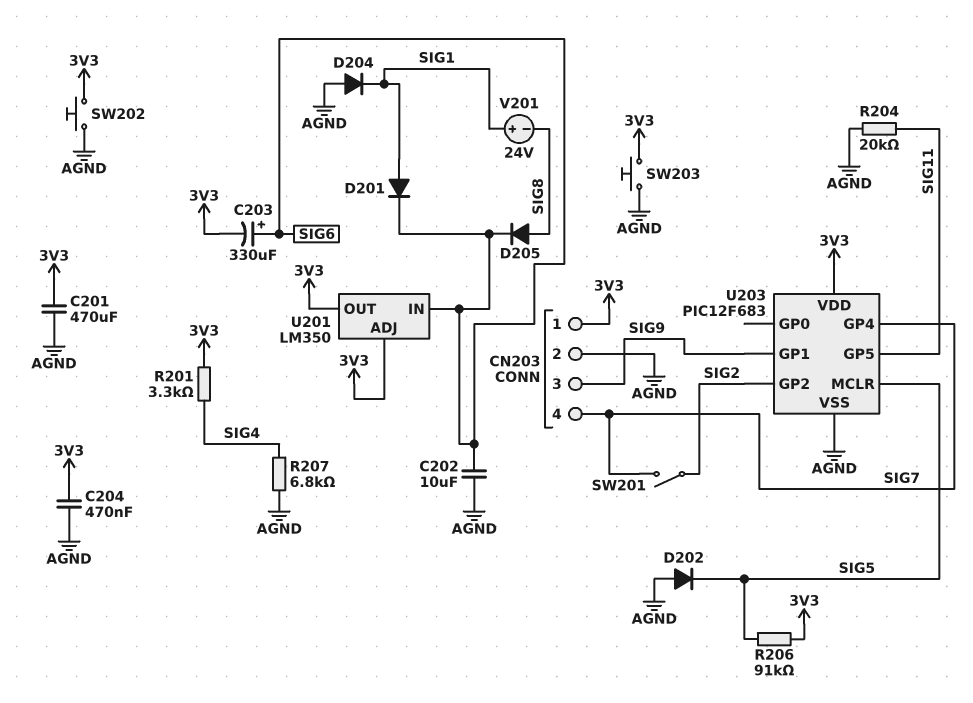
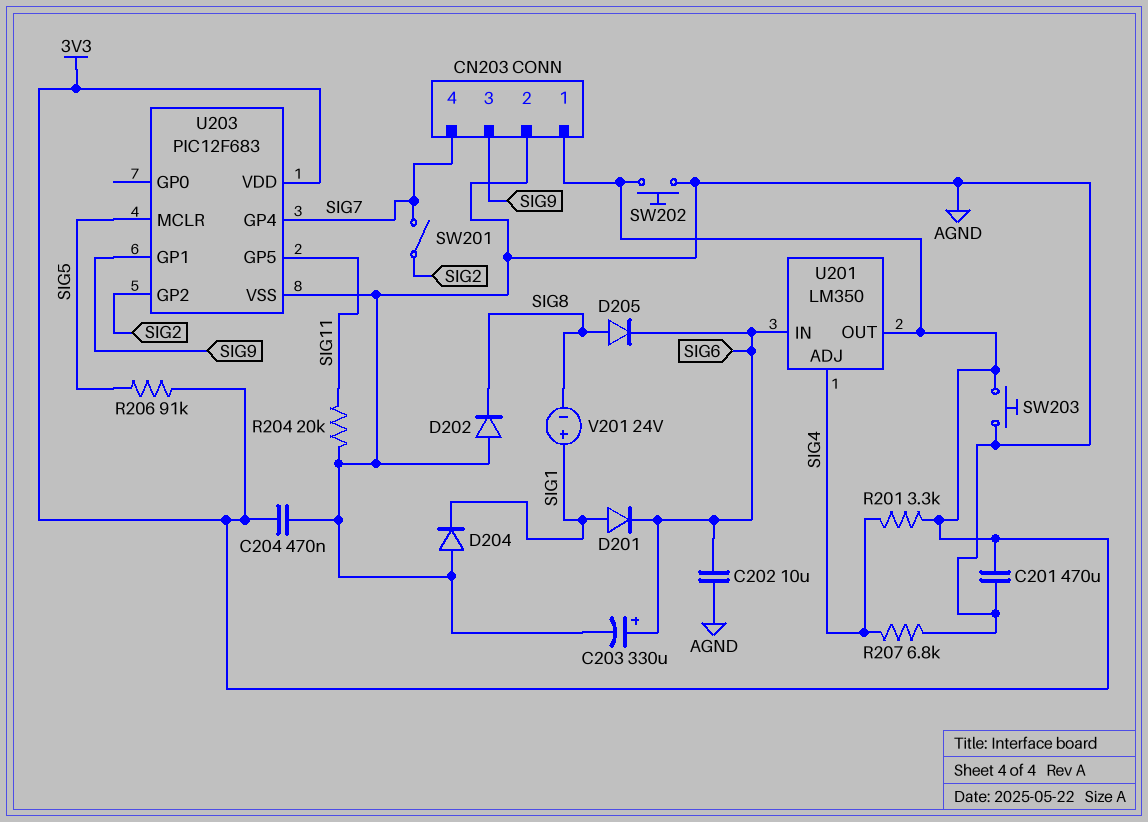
C203: 330uF (plus SIG6, minus 3V3) -> 330uF (plus SIG6, minus AGND)
D202: diode (A AGND, K SIG5) -> diode (A AGND, K SIG8)
U201 pin ADJ: 3V3 -> SIG4

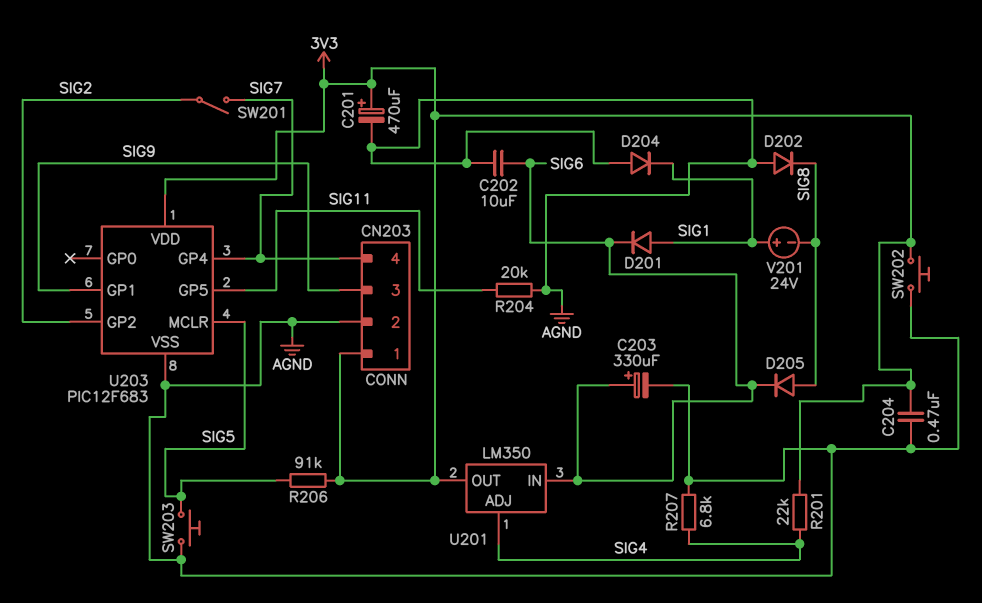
C201: 470uF (3V3, AGND) -> 470uF (plus 3V3, minus AGND)
R201: 3.3k (3V3, SIG4) -> 22k (3V3, SIG4)
SW203: button (3V3, AGND) -> button (AGND, SIG5)

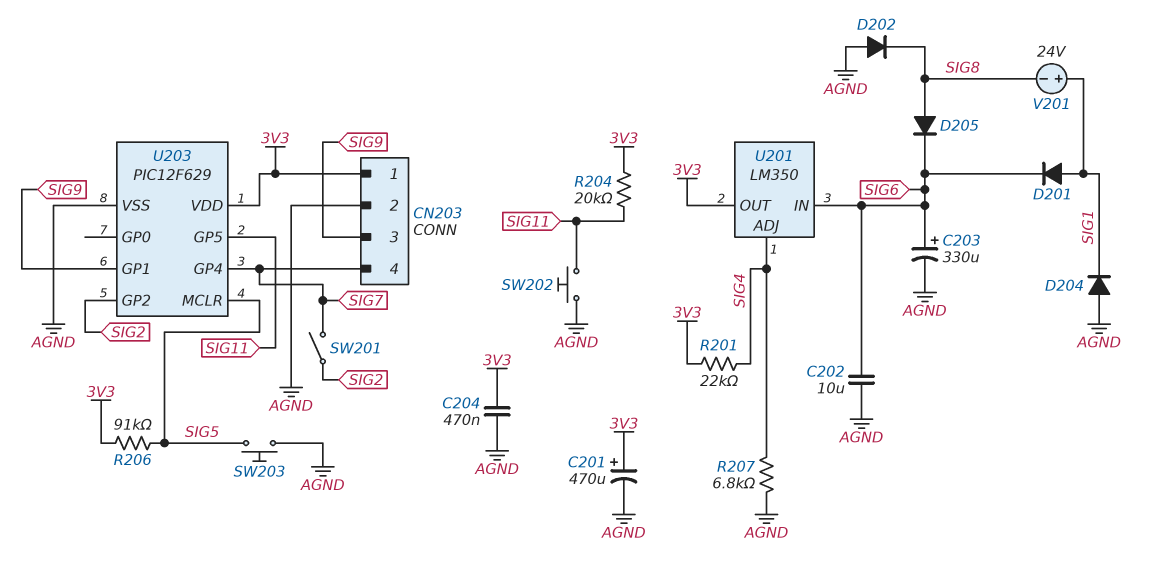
R204: 20k (AGND, SIG11) -> 20k (3V3, SIG11)
SW202: button (3V3, AGND) -> button (AGND, SIG11)
U203: PIC12F683 -> PIC12F629

